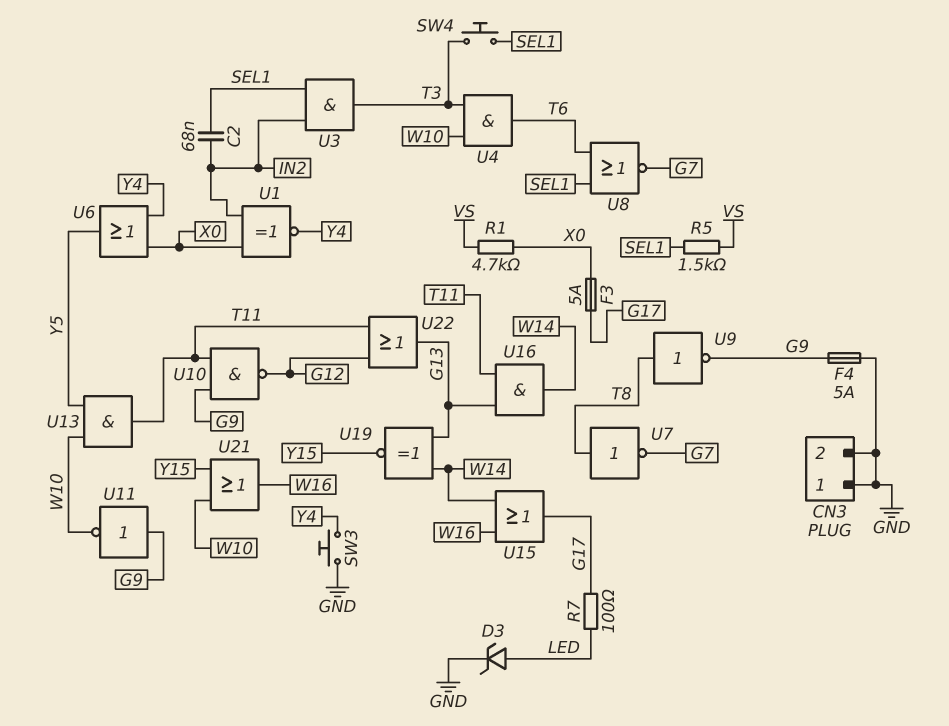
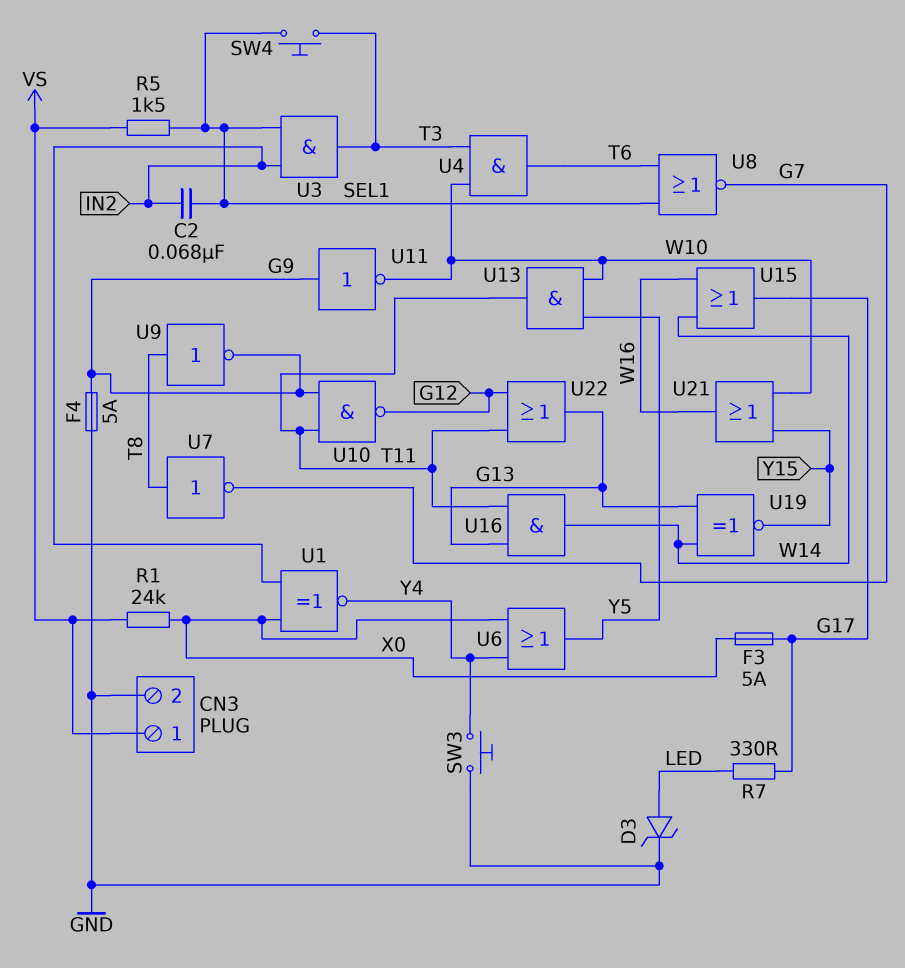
CN3 pin 1: GND -> VS
R1: 4.7k (VS, X0) -> 24k (VS, X0)
R7: 100 (G17, LED) -> 330 (G17, LED)

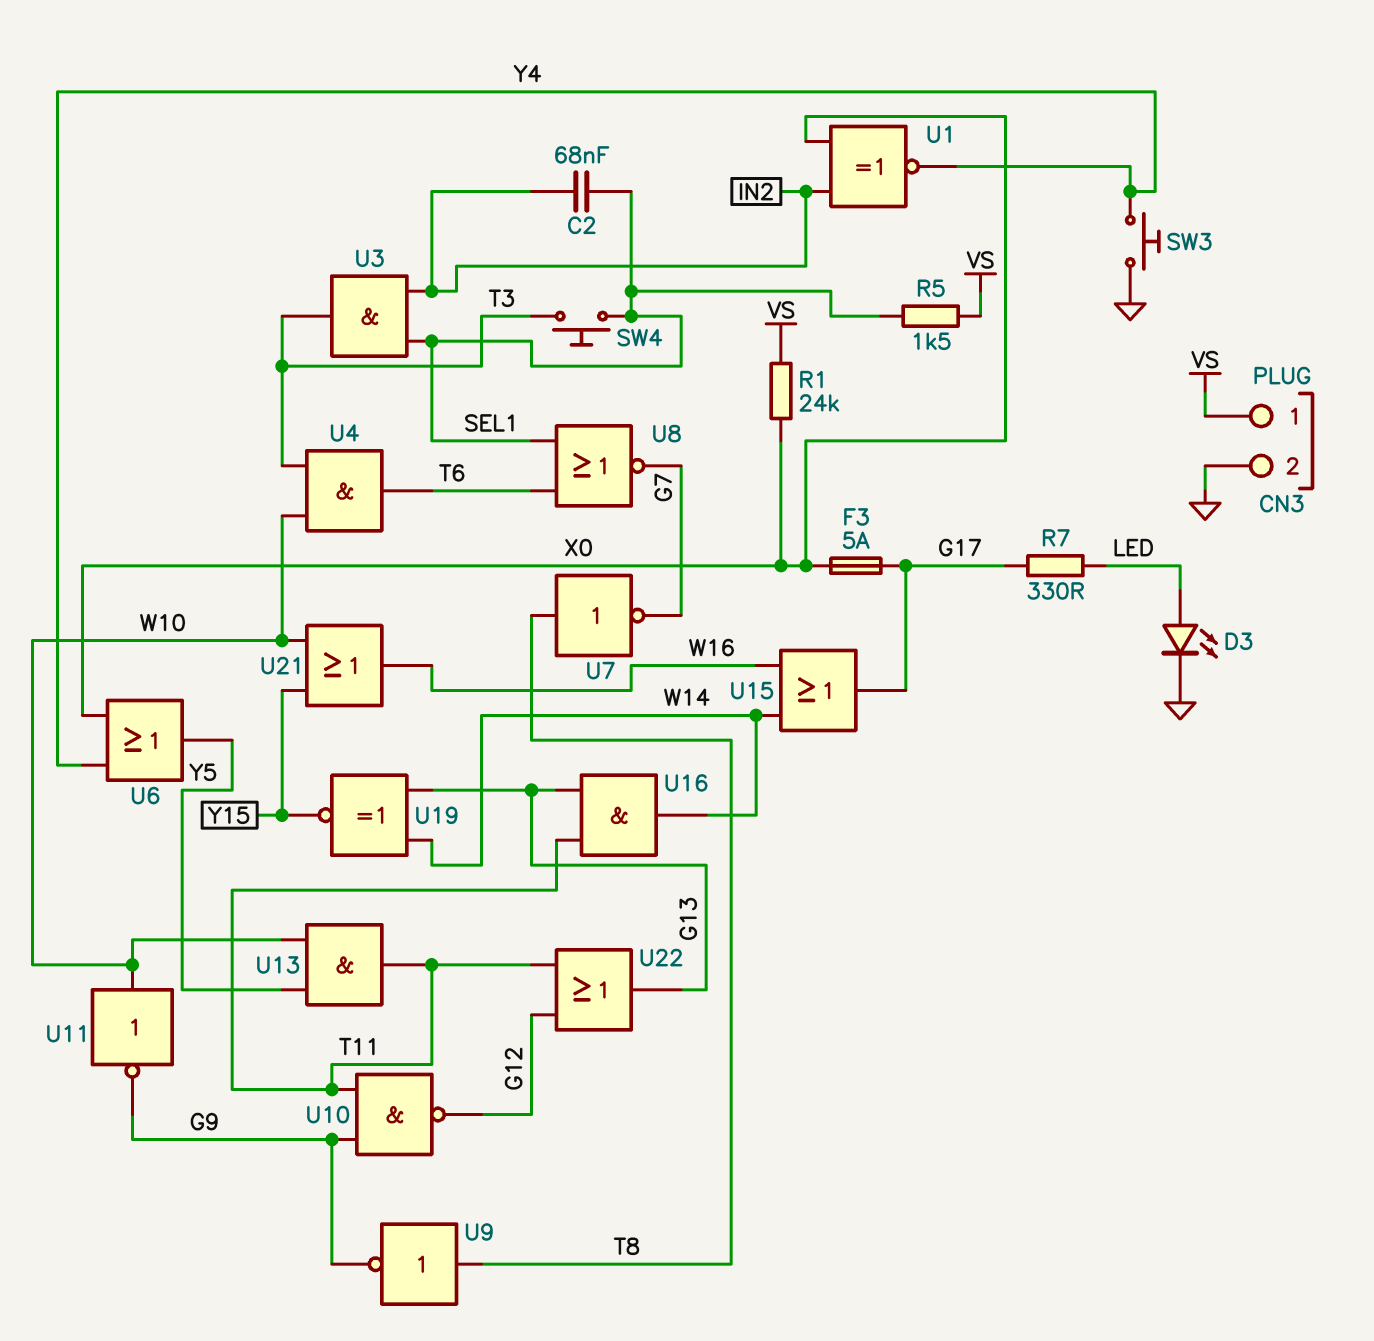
D3: zener (A LED, K GND) -> LED (A LED, K GND)
F4: 5A (G9, GND) -> none
U11: NOT (in G9, out W10) -> NOT (in W10, out G9)

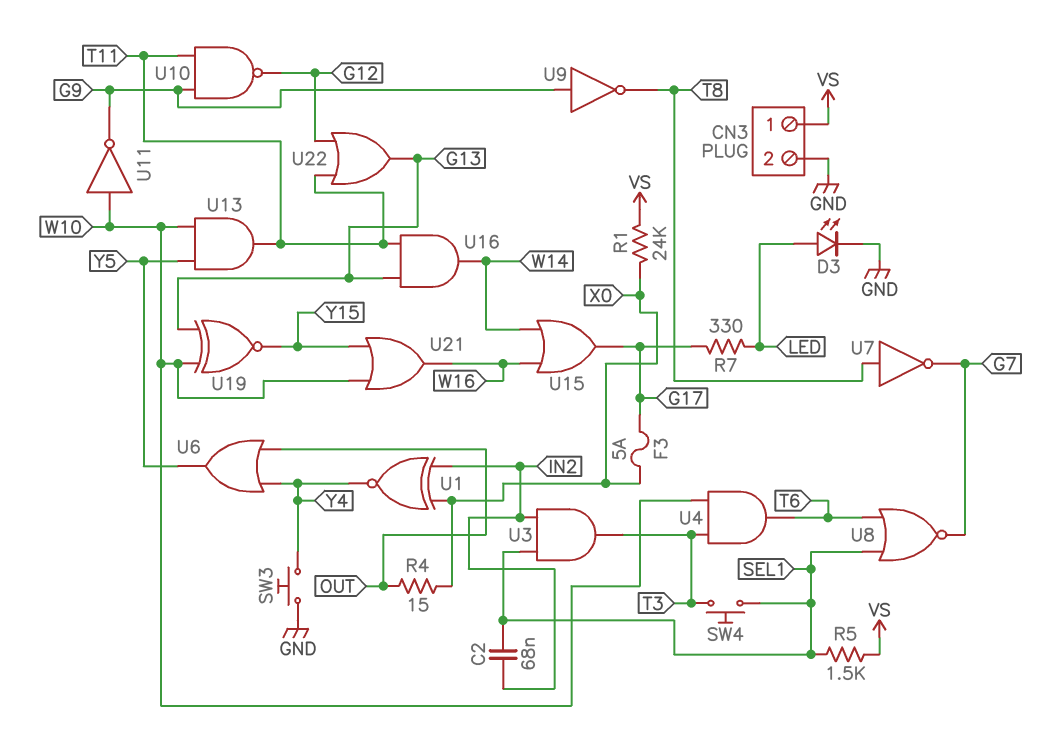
R4: none -> 15 (OUT, X0)
U6: OR (in X0, in Y4, out Y5) -> OR (in OUT, in Y4, out Y5)
U9: NOT (in T8, out G9) -> NOT (in G9, out T8)
U19: XNOR (in G13, in W14, out Y15) -> XNOR (in G13, in W10, out Y15)

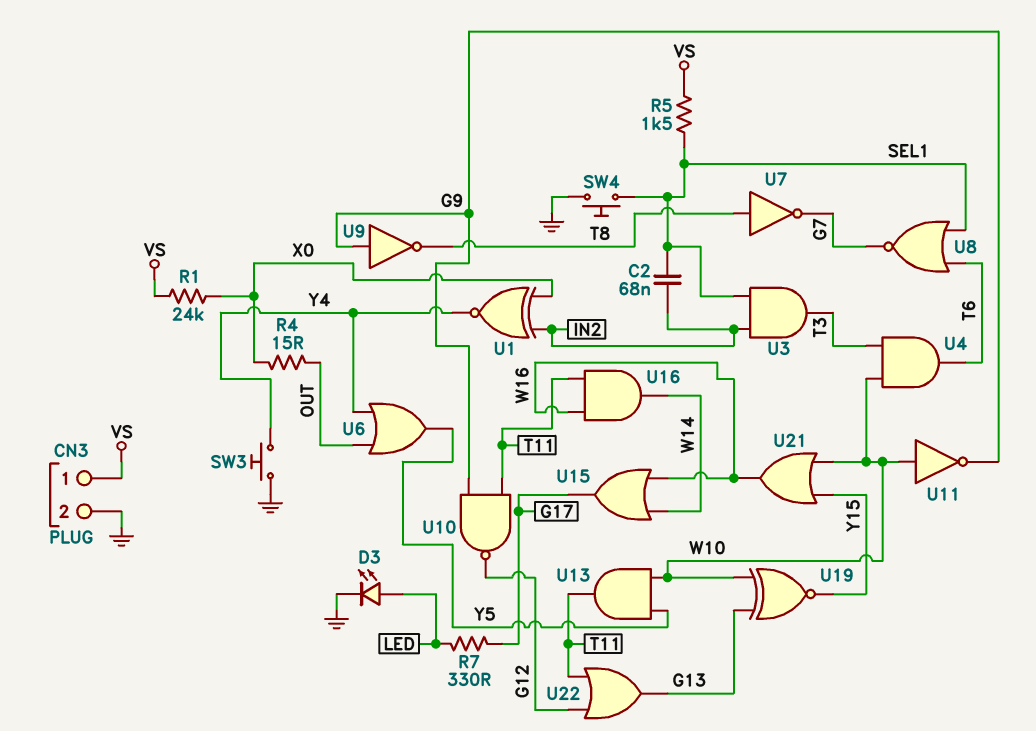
F3: 5A (G17, X0) -> none
SW4: button (SEL1, T3) -> button (GND, SEL1)
U16: AND (in G13, in T11, out W14) -> AND (in T11, in W16, out W14)

